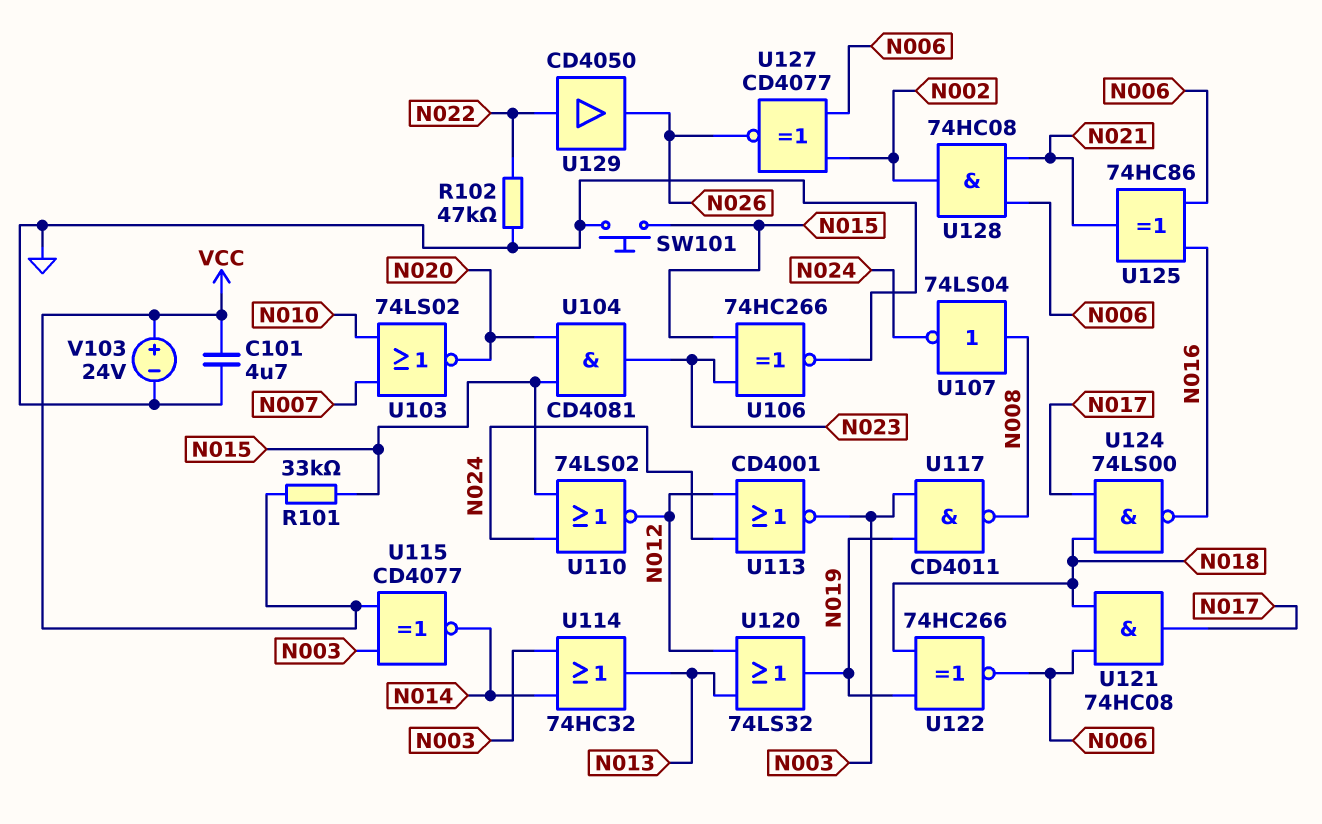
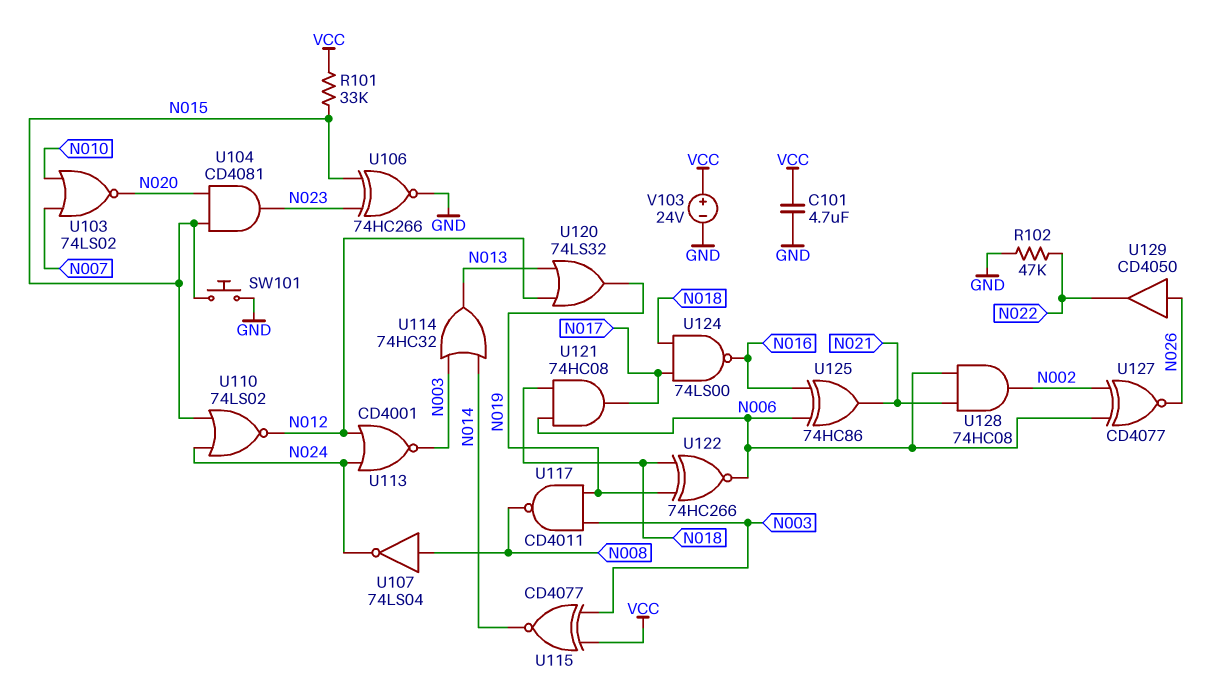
U129: buffer CD4050 (in N022, out N026) -> buffer CD4050 (in N026, out N022)

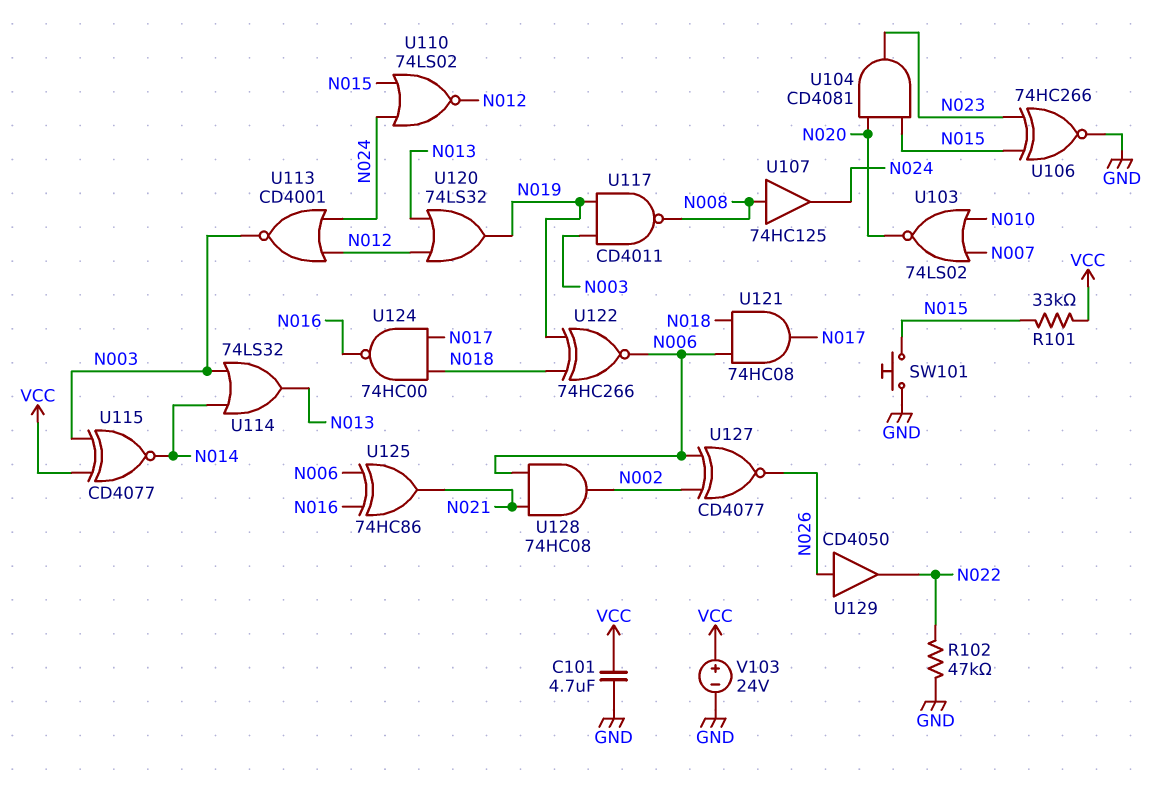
U107: NOT 74LS04 (in N008, out N024) -> buffer 74HC125 (in N008, out N024)
U114: OR 74HC32 (in N003, in N014, out N013) -> OR 74LS32 (in N003, in N014, out N013)
U124: NAND 74LS00 (in N017, in N018, out N016) -> NAND 74HC00 (in N017, in N018, out N016)

